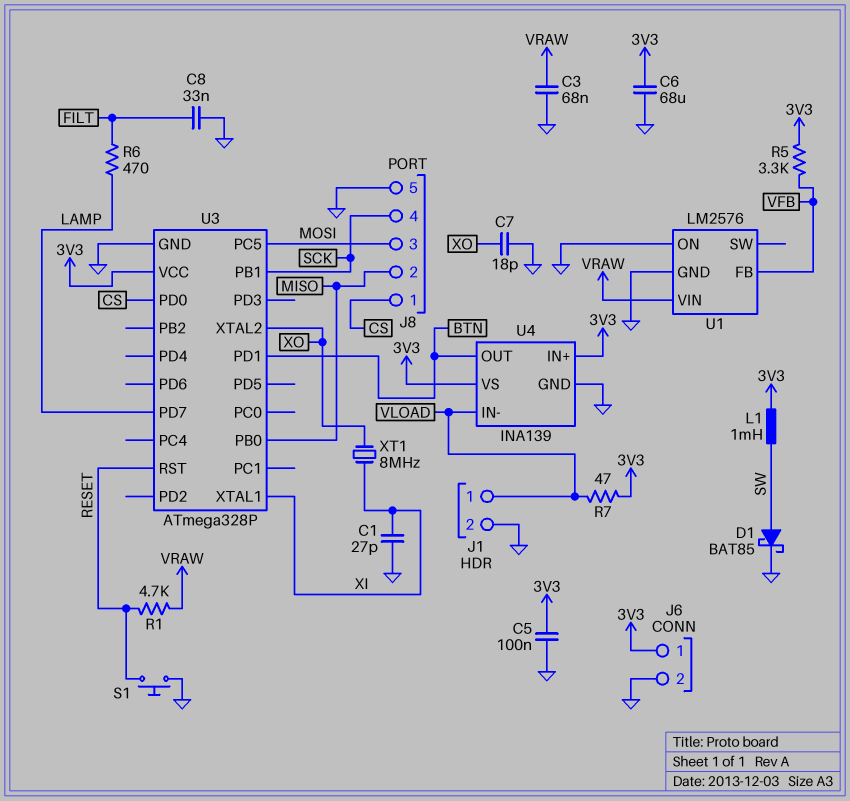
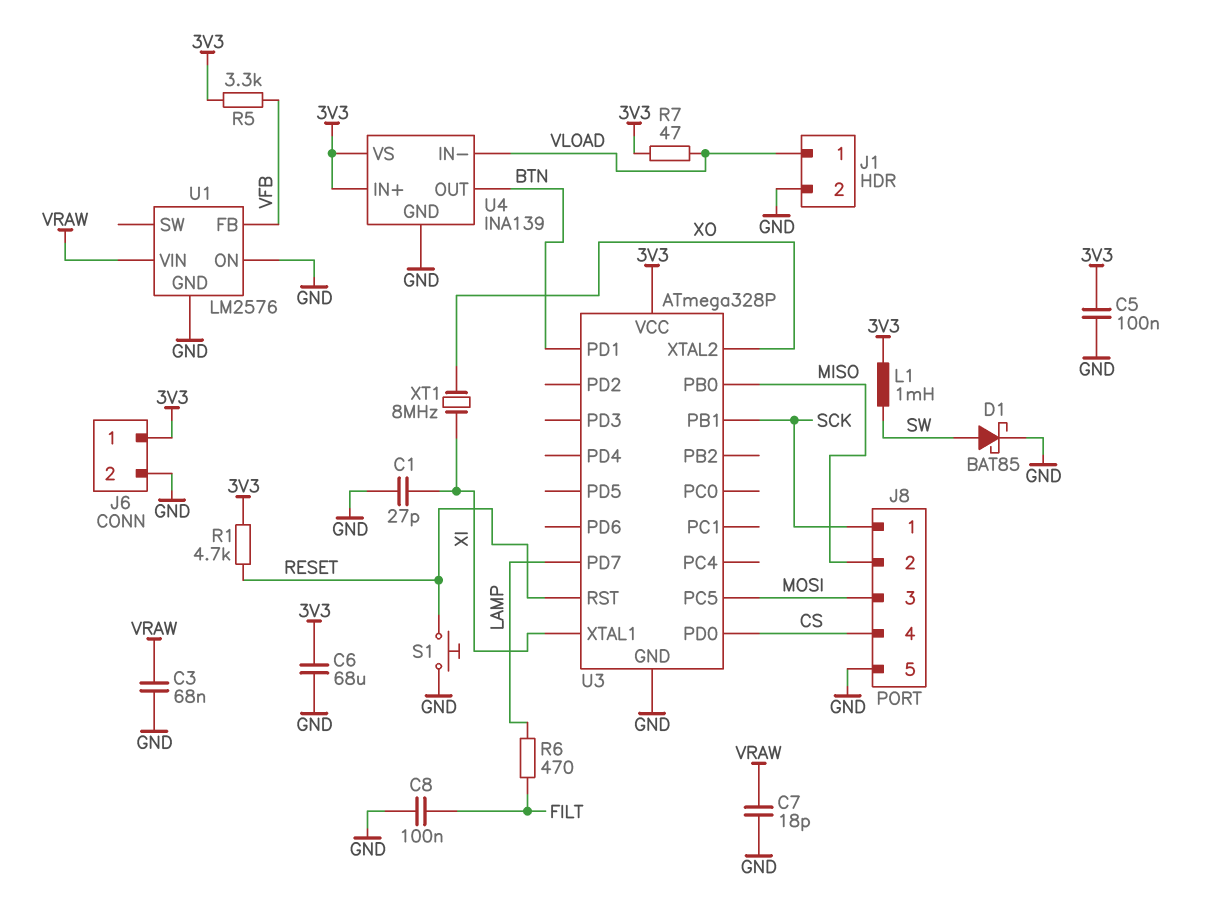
C7: 18pF (GND, XO) -> 18pF (GND, VRAW)
C8: 33nF (FILT, GND) -> 100nF (FILT, GND)
J8 pin 1: CS -> SCK
J8 pin 4: SCK -> CS
R1: 4.7k (RESET, VRAW) -> 4.7k (3V3, RESET)

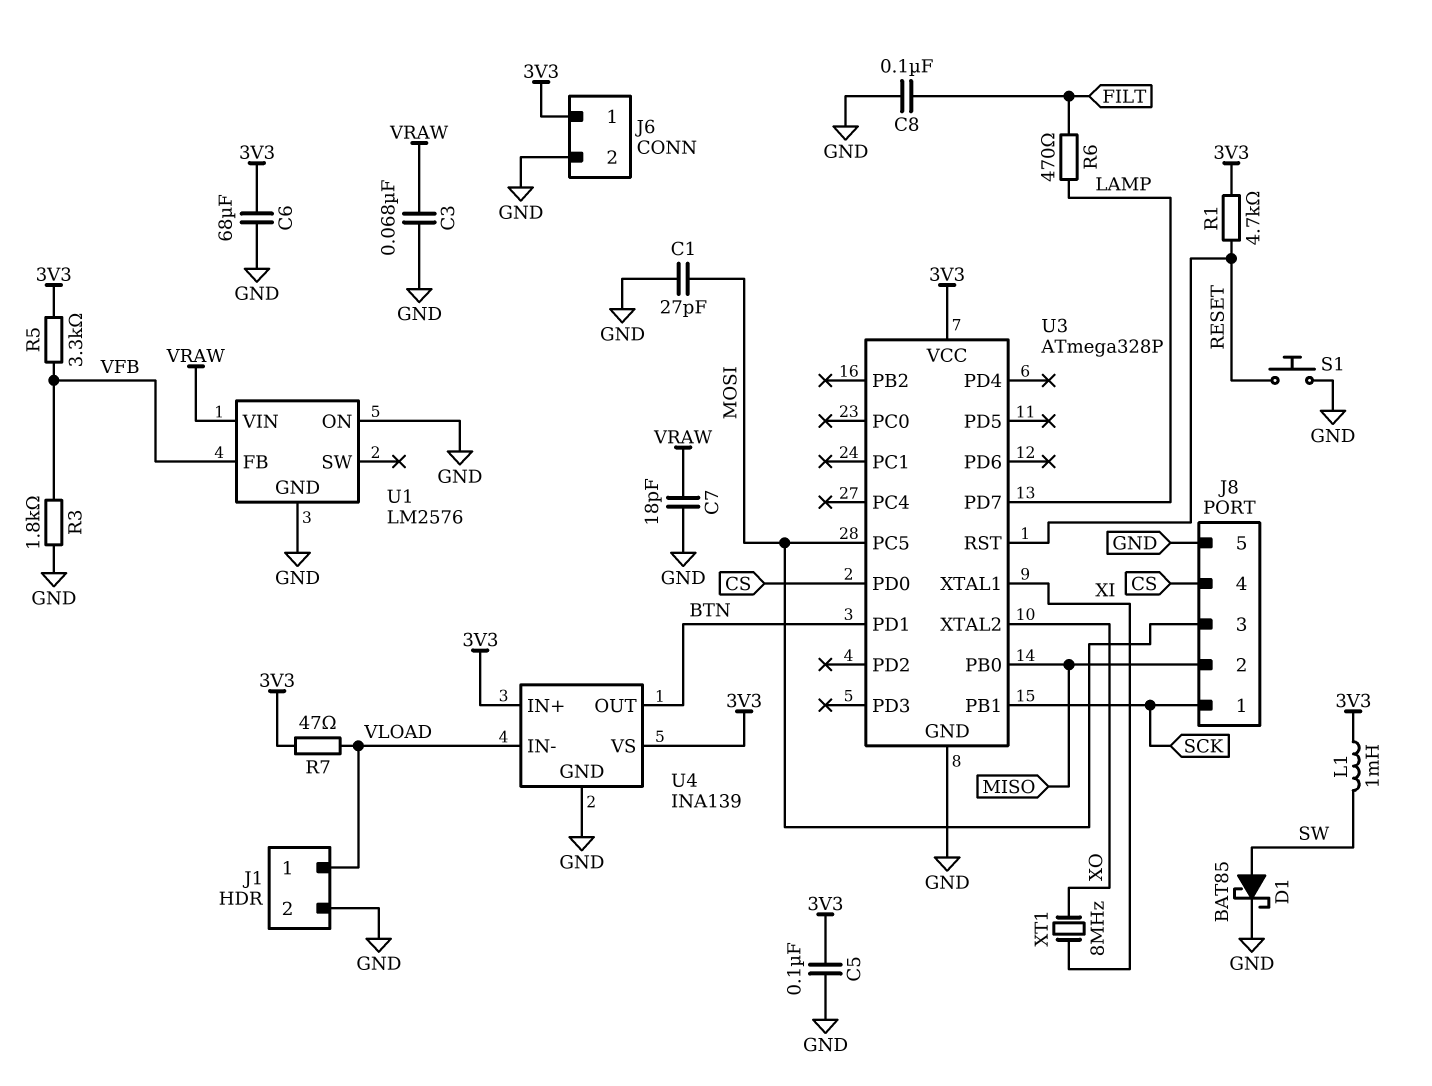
C1: 27pF (GND, XI) -> 27pF (GND, MOSI)
R3: none -> 1.8k (GND, VFB)

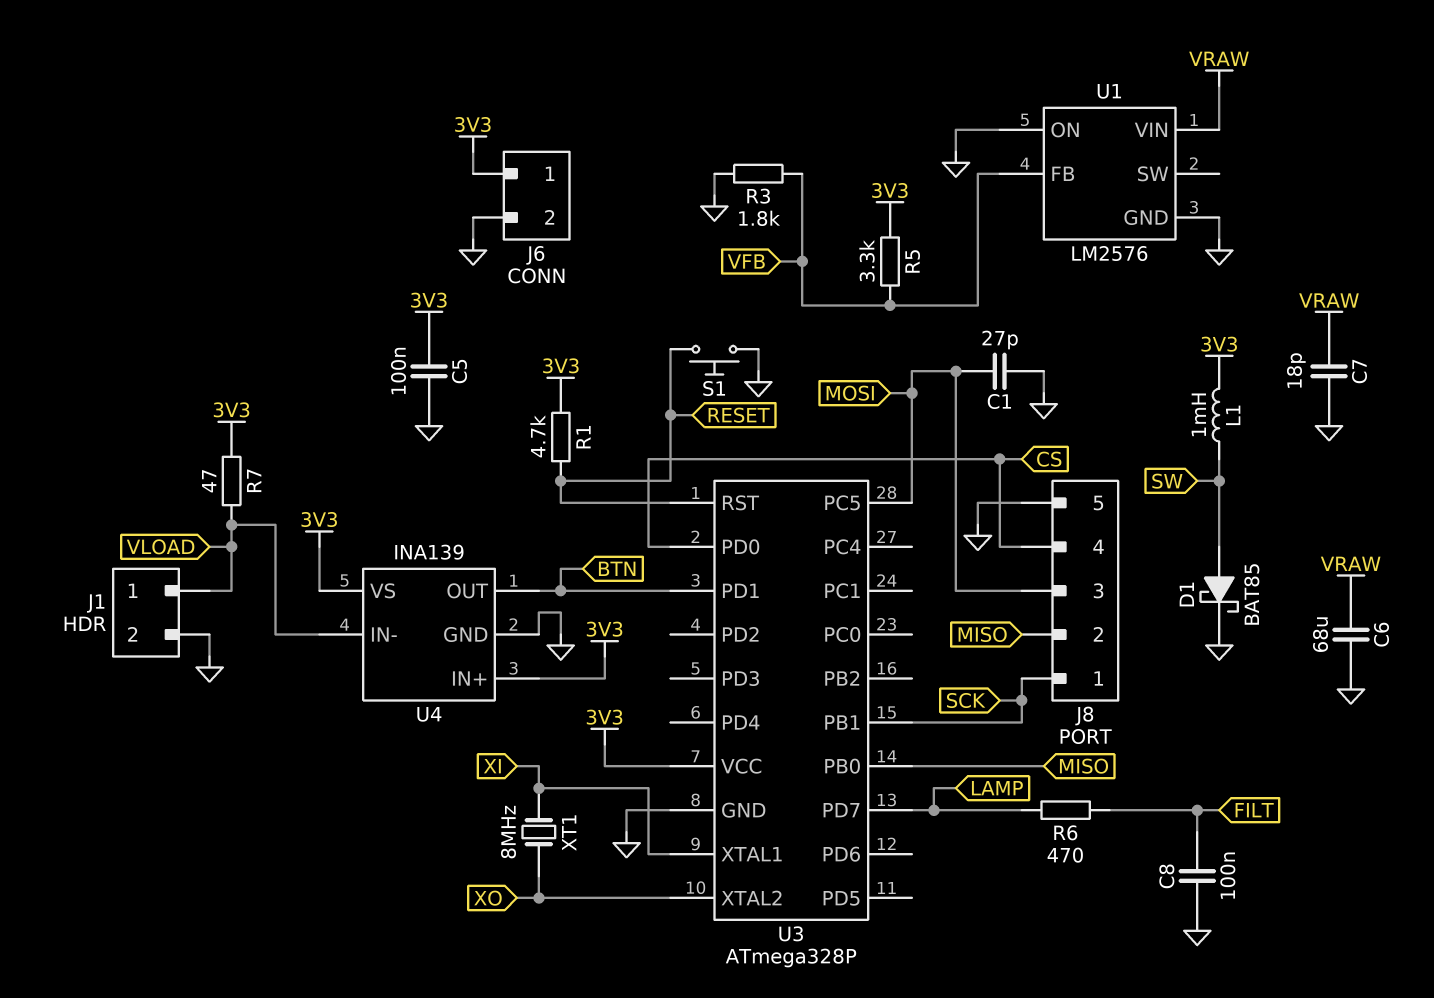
C3: 68nF (GND, VRAW) -> none
C6: 68uF (3V3, GND) -> 68uF (GND, VRAW)

